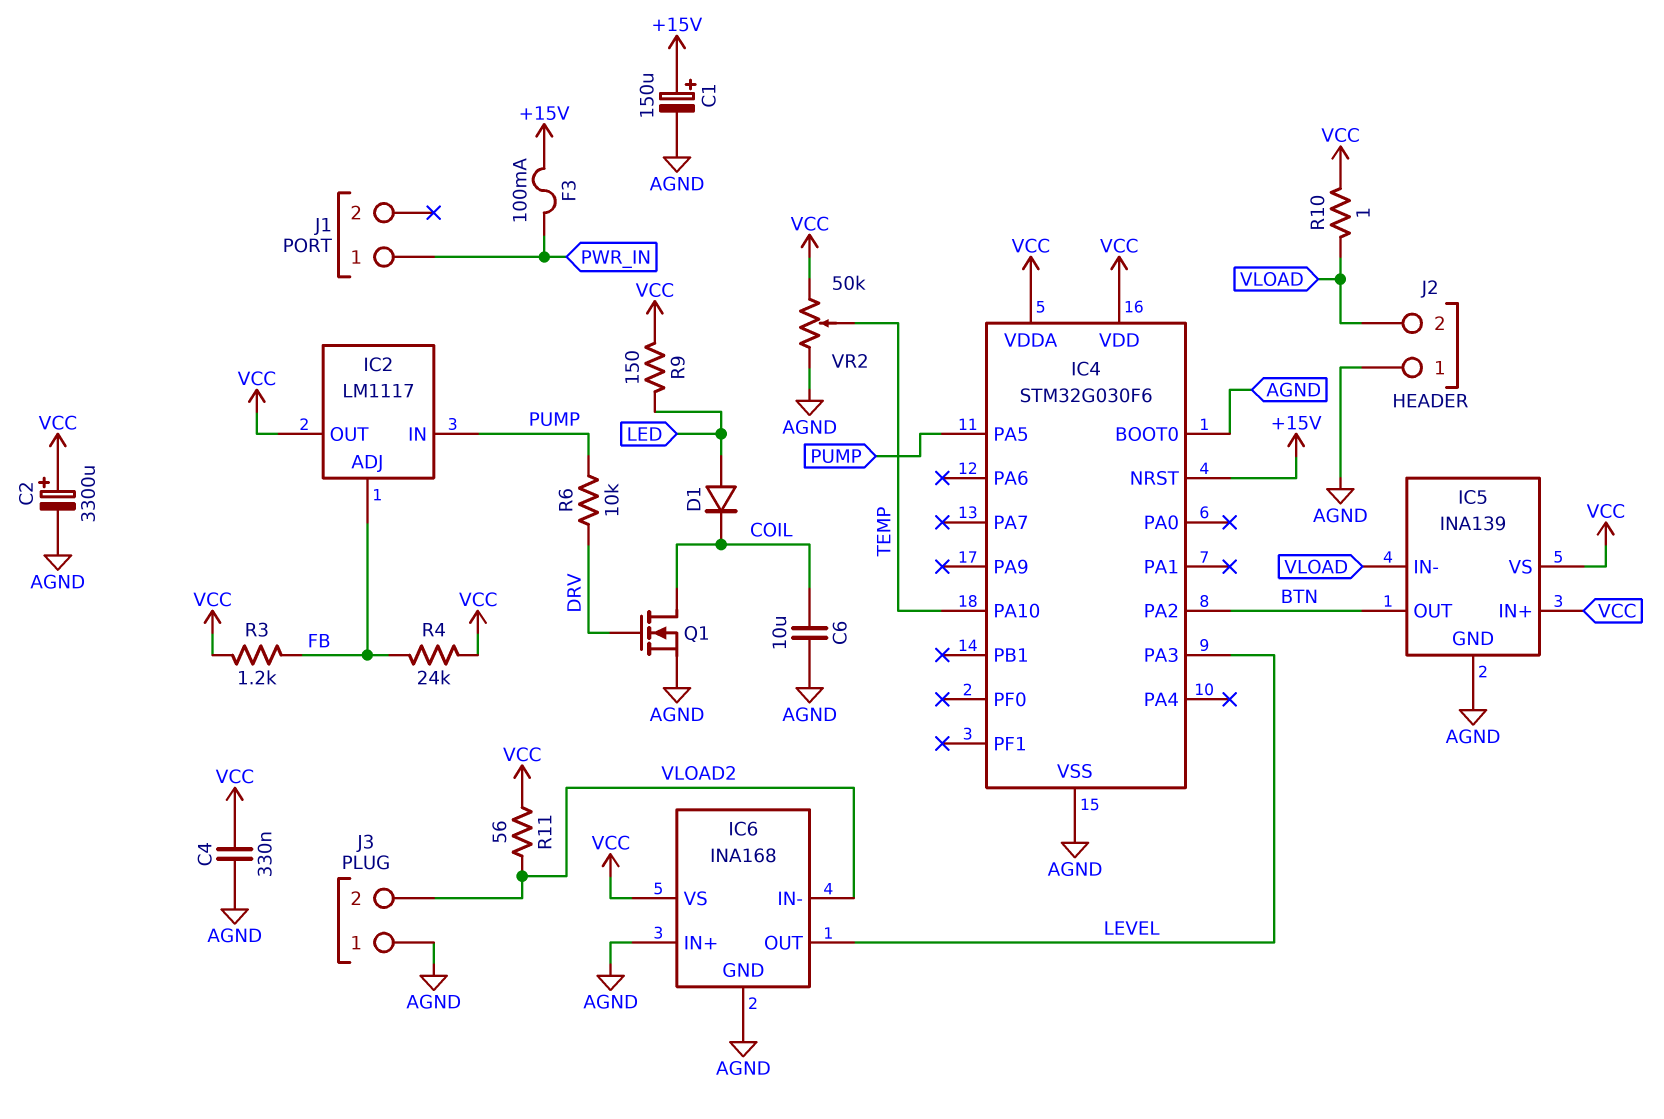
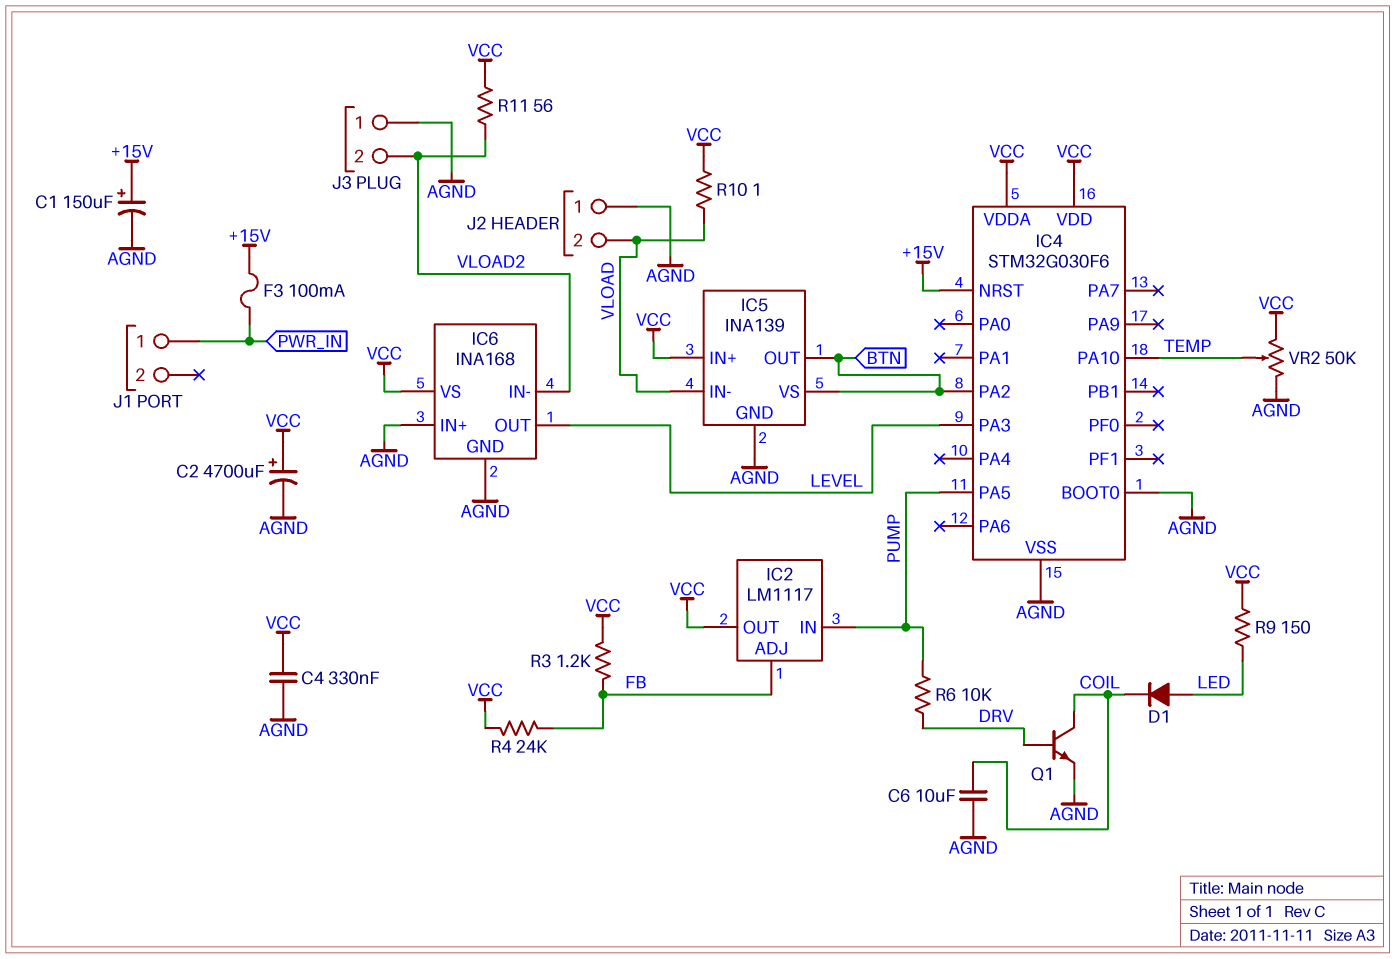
C2: 3300uF (plus VCC, minus AGND) -> 4700uF (plus VCC, minus AGND)
IC5 pin VS: VCC -> BTN
Q1: NMOS (G DRV, D COIL, S AGND) -> NPN (B DRV, C COIL, E AGND)

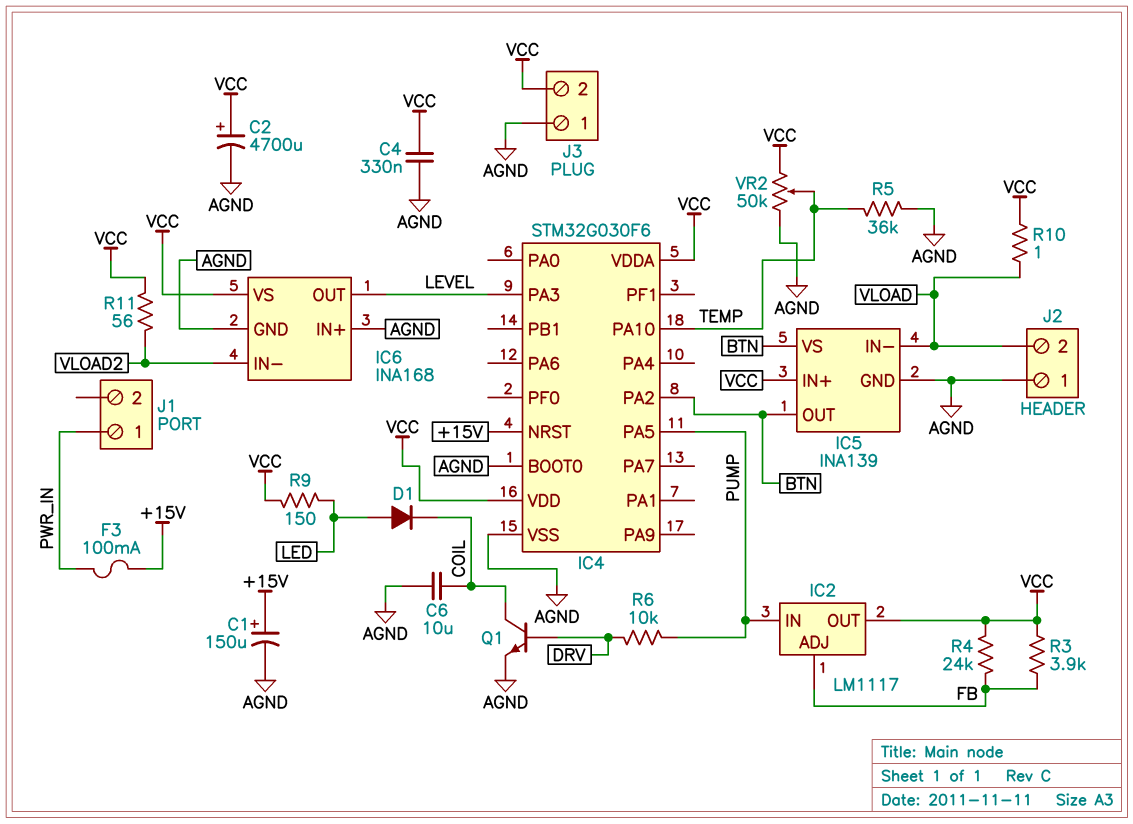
J3 pin 2: VLOAD2 -> VCC
R3: 1.2k (FB, VCC) -> 3.9k (FB, VCC)
R5: none -> 36k (AGND, TEMP)

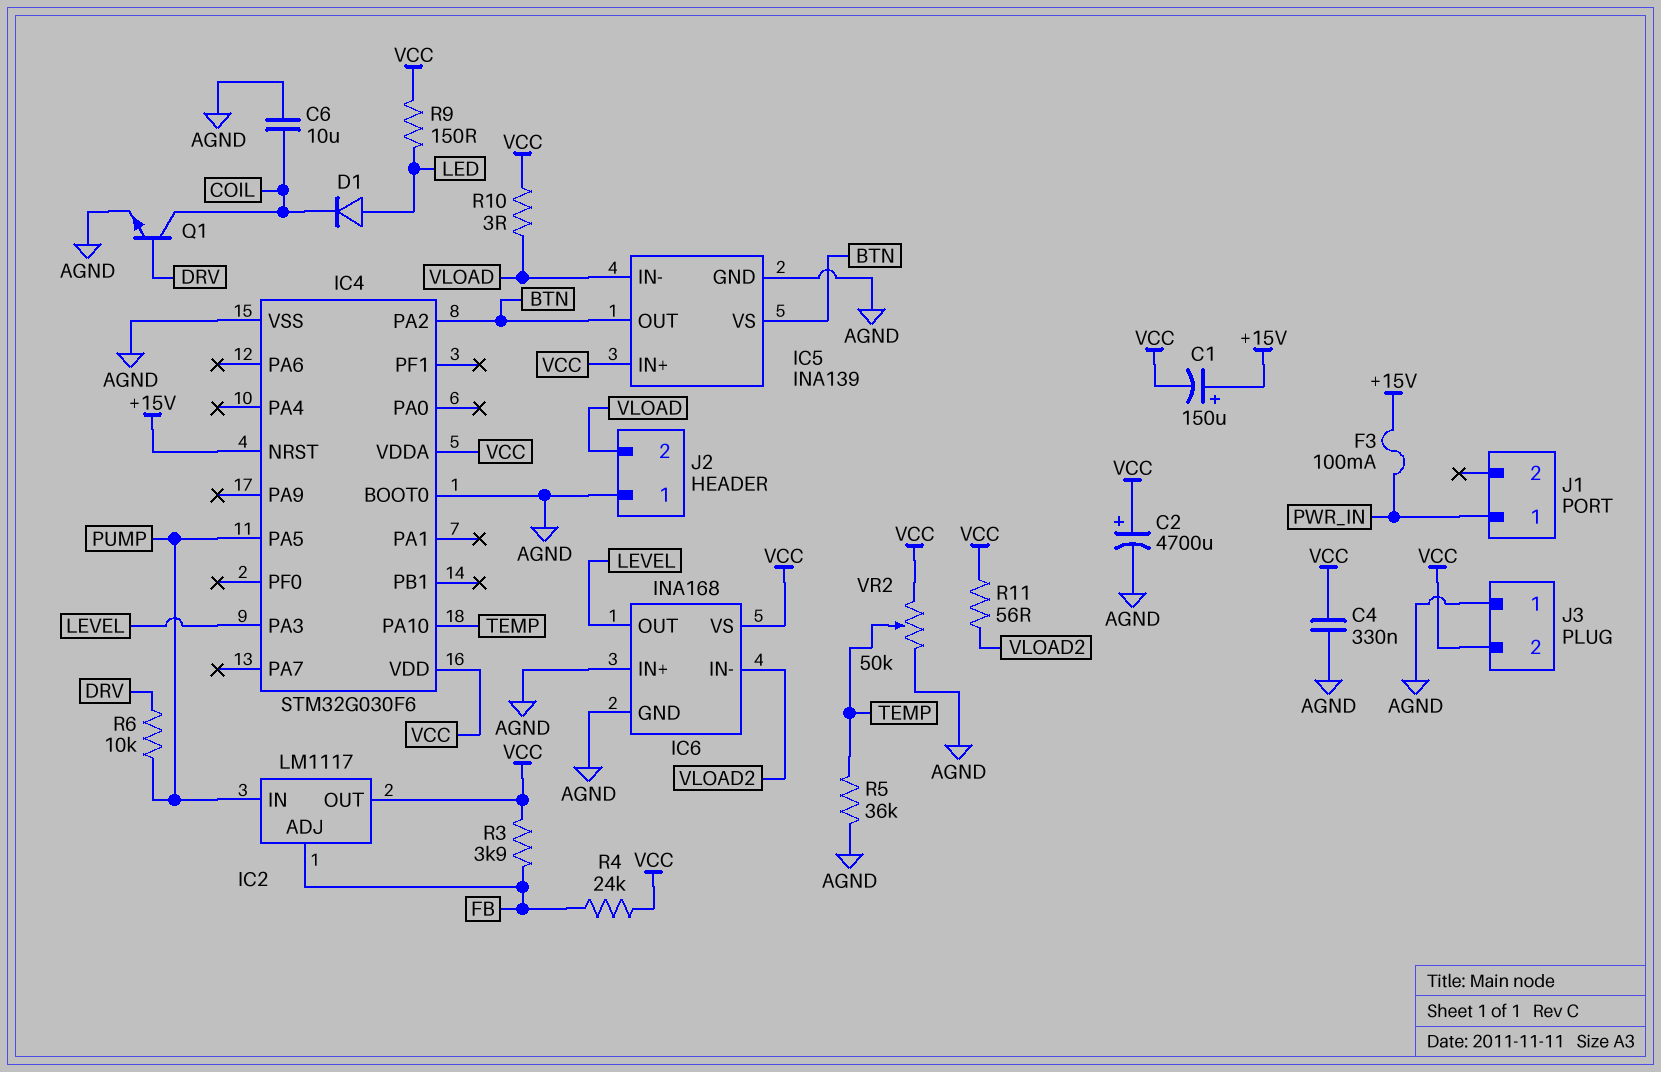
C1: 150uF (plus +15V, minus AGND) -> 150uF (plus +15V, minus VCC)
R10: 1 (VCC, VLOAD) -> 3 (VCC, VLOAD)

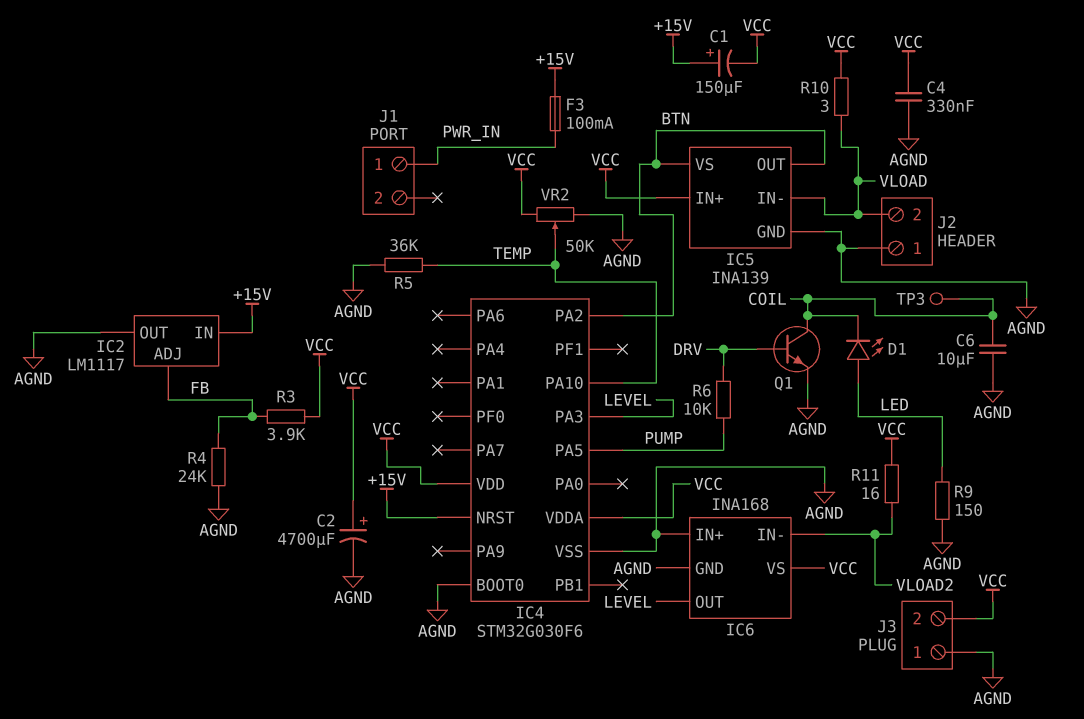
D1: diode (A LED, K COIL) -> LED (A LED, K COIL)
IC2 pin IN: PUMP -> +15V
IC2 pin OUT: VCC -> AGND
R4: 24k (FB, VCC) -> 24k (AGND, FB)
R9: 150 (LED, VCC) -> 150 (AGND, LED)
R11: 56 (VCC, VLOAD2) -> 16 (VCC, VLOAD2)
TP3: none -> test point (COIL)

